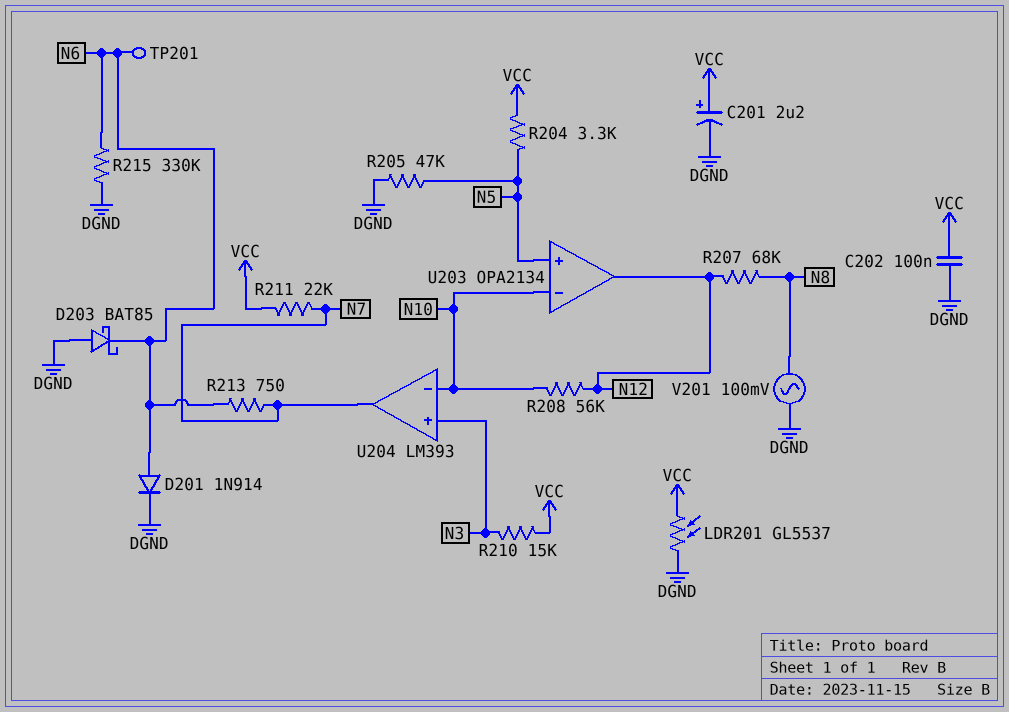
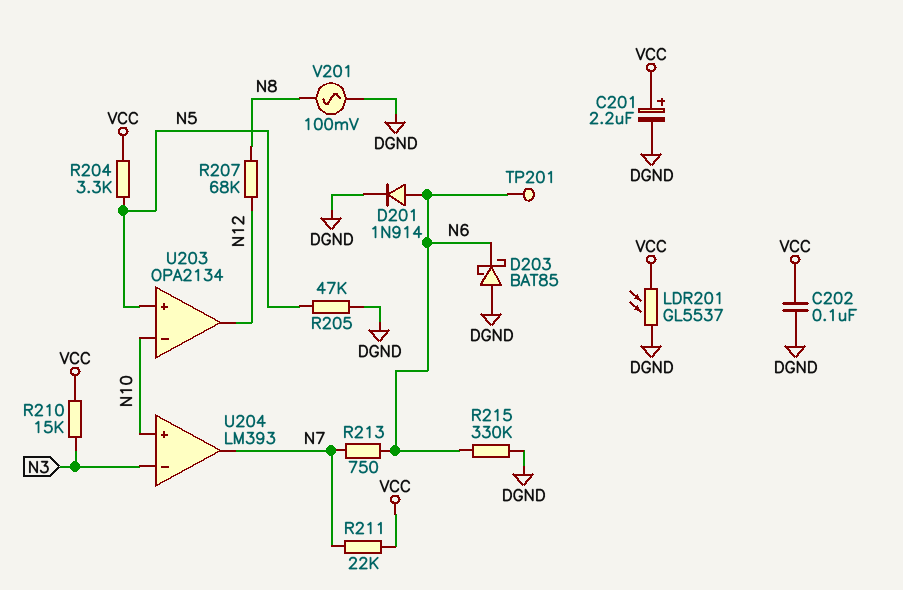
R208: 56k (N10, N12) -> none
U204 pin in+: N3 -> N10
U204 pin in-: N10 -> N3

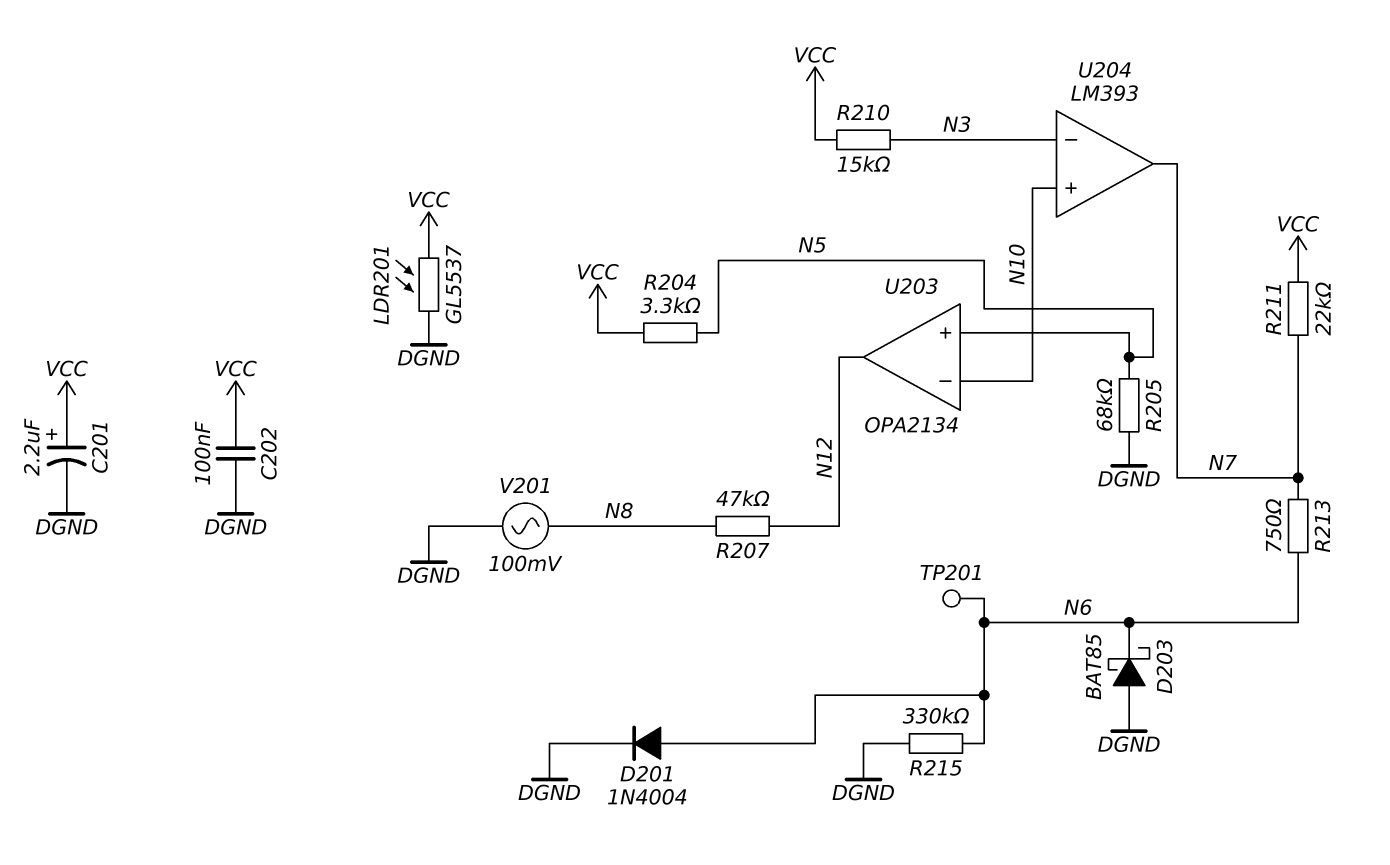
D201: diode 1N914 (A N6, K DGND) -> diode 1N4004 (A N6, K DGND)
R205: 47k (DGND, N5) -> 68k (DGND, N5)
R207: 68k (N8, N12) -> 47k (N8, N12)

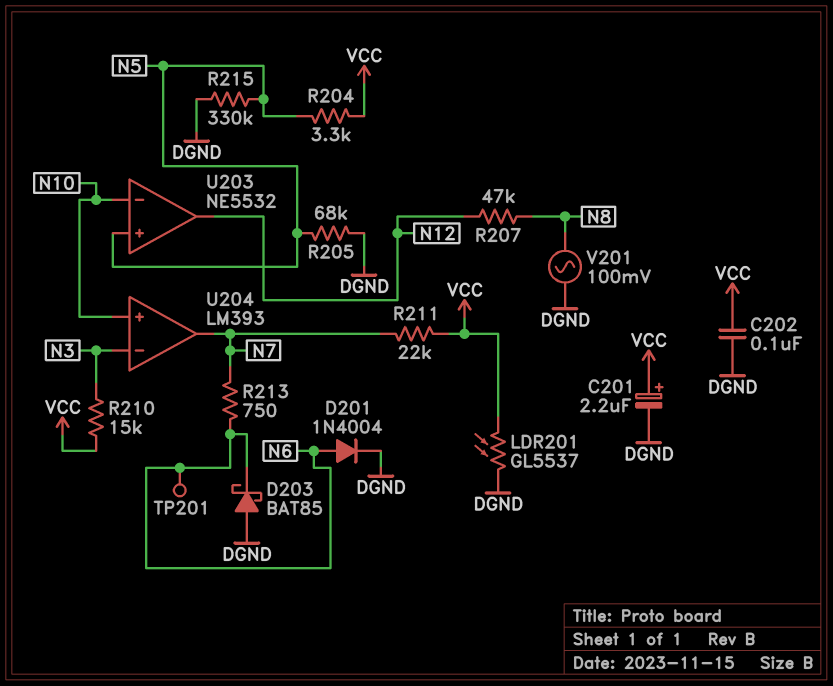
R215: 330k (DGND, N6) -> 330k (DGND, N5)
U203: OPA2134 -> NE5532

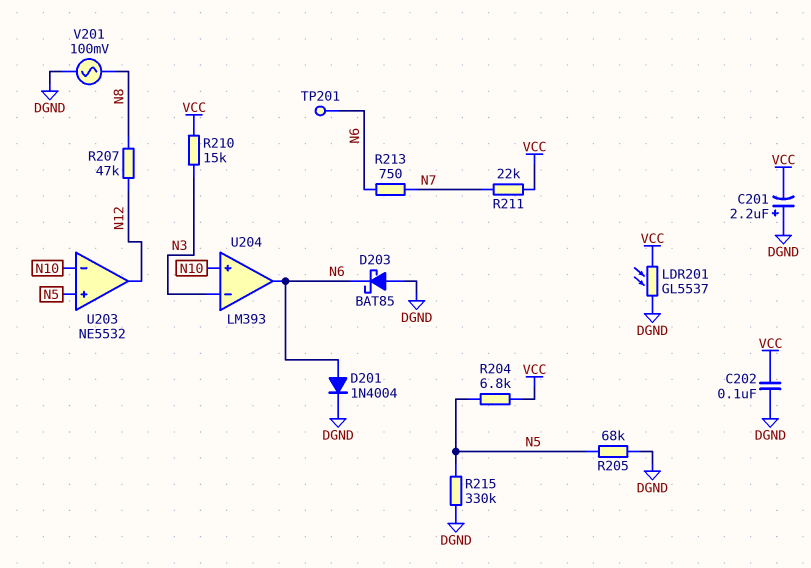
C201: 2.2uF (plus VCC, minus DGND) -> 2.2uF (plus DGND, minus VCC)
R204: 3.3k (N5, VCC) -> 6.8k (N5, VCC)
U204 pin out: N7 -> N6

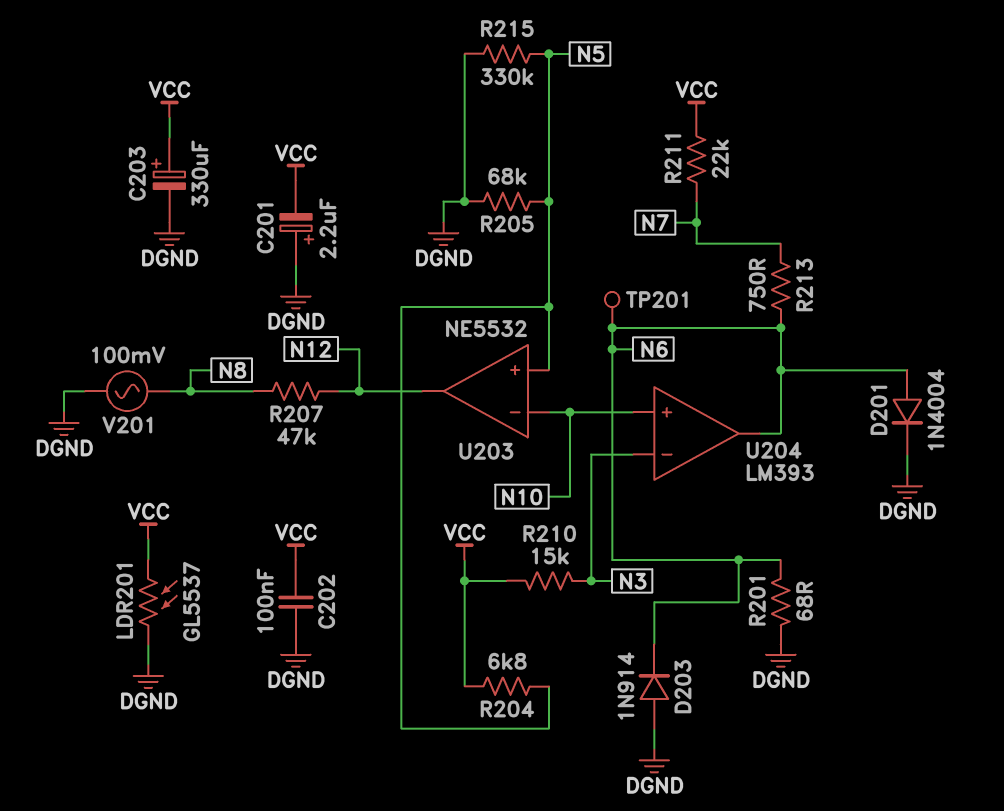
C203: none -> 330uF (plus VCC, minus DGND)
D203: schottky BAT85 (A DGND, K N6) -> diode 1N914 (A DGND, K N6)
R201: none -> 68 (DGND, N6)

